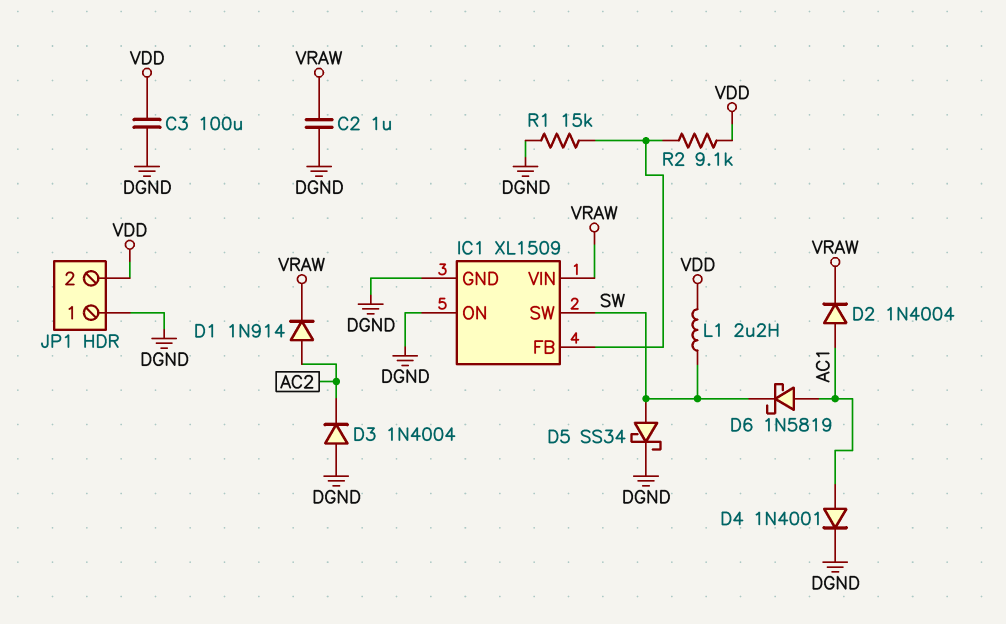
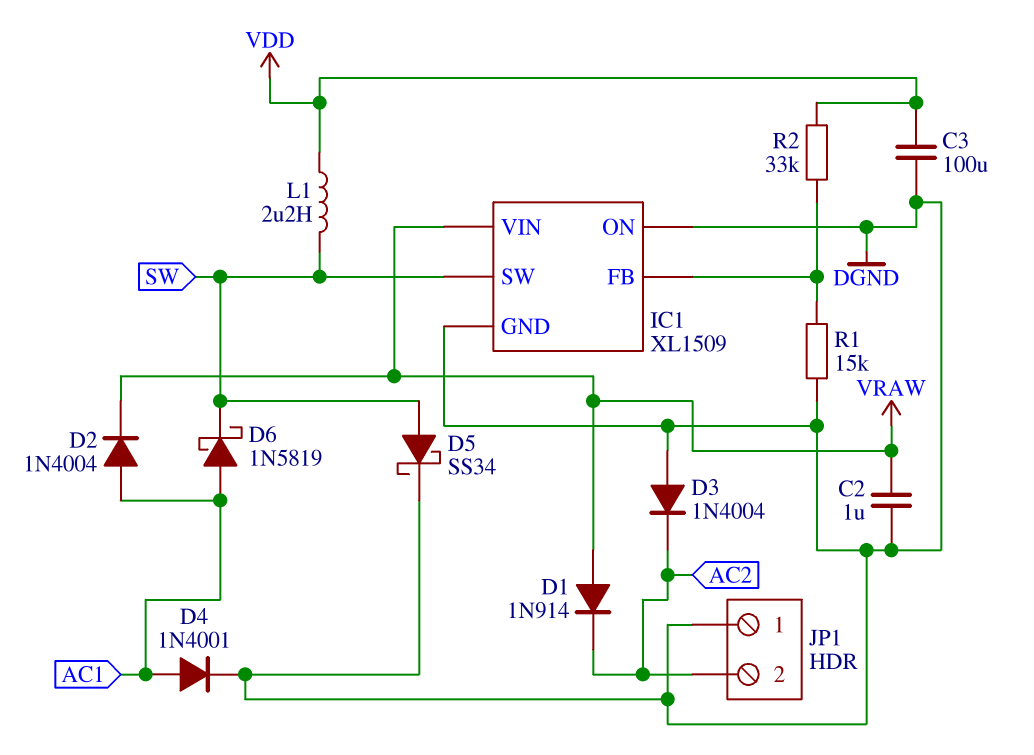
D1: diode 1N914 (A AC2, K VRAW) -> diode 1N914 (A VRAW, K AC2)
JP1 pin 2: VDD -> AC2
R2: 9.1k (IC1/FB, VDD) -> 33k (IC1/FB, VDD)

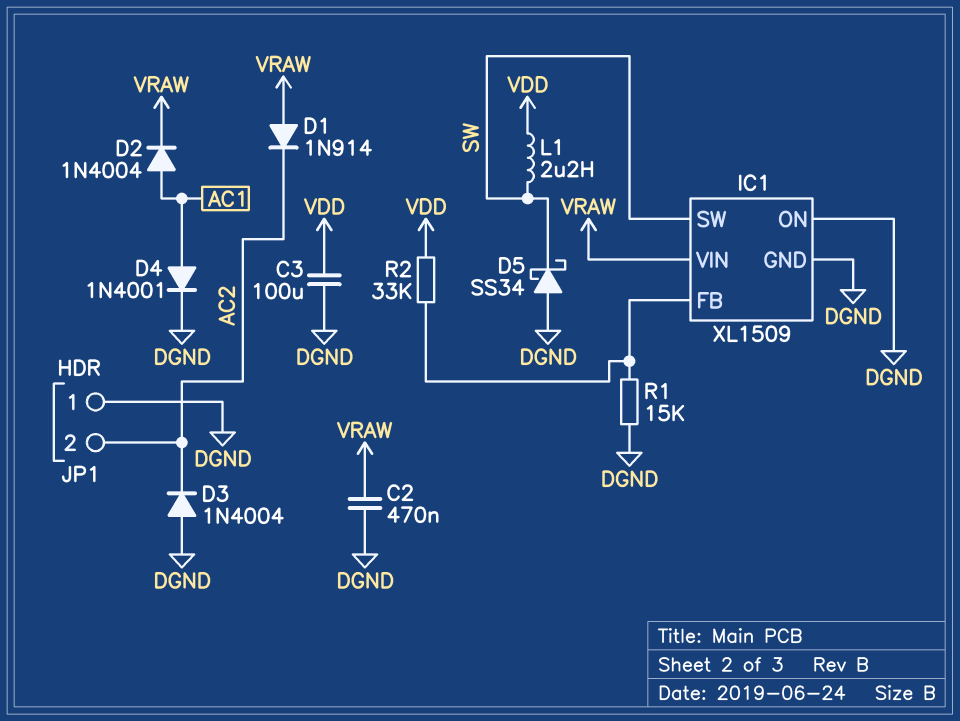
C2: 1uF (DGND, VRAW) -> 470nF (DGND, VRAW)
D5: schottky SS34 (A SW, K DGND) -> schottky SS34 (A DGND, K SW)
D6: schottky 1N5819 (A AC1, K SW) -> none

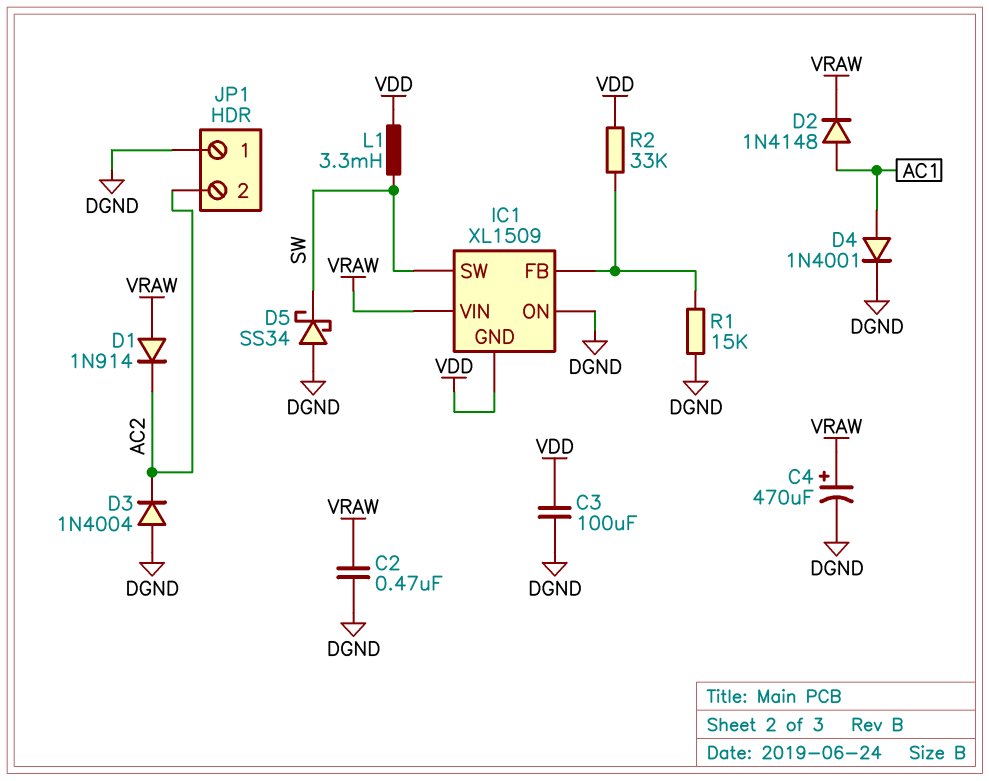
C4: none -> 470uF (plus VRAW, minus DGND)
D2: diode 1N4004 (A AC1, K VRAW) -> diode 1N4148 (A AC1, K VRAW)
IC1 pin GND: DGND -> VDD
L1: 2.2uH (SW, VDD) -> 3.3mH (SW, VDD)

